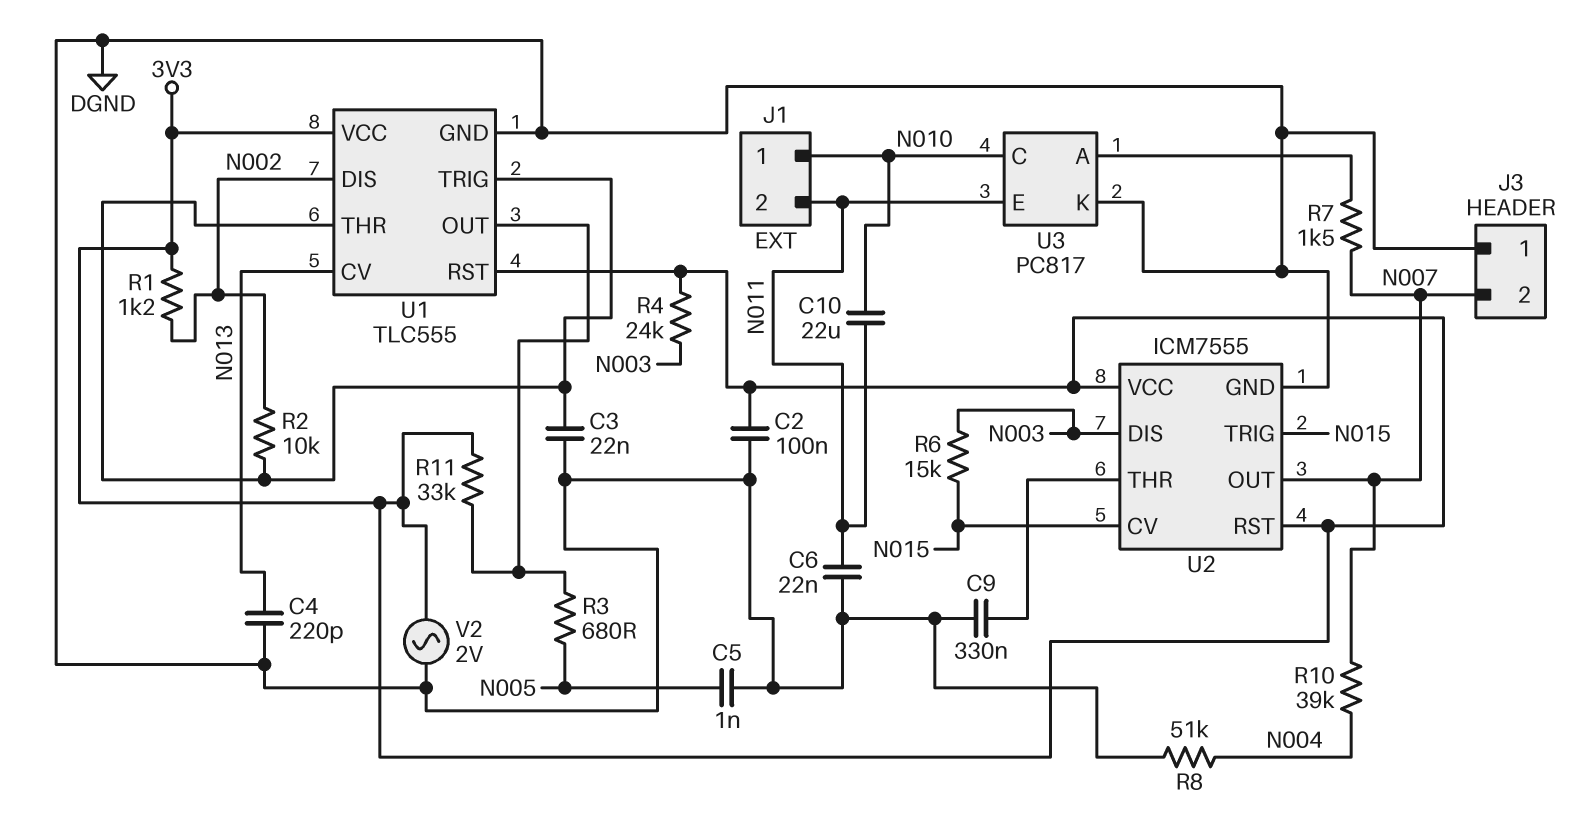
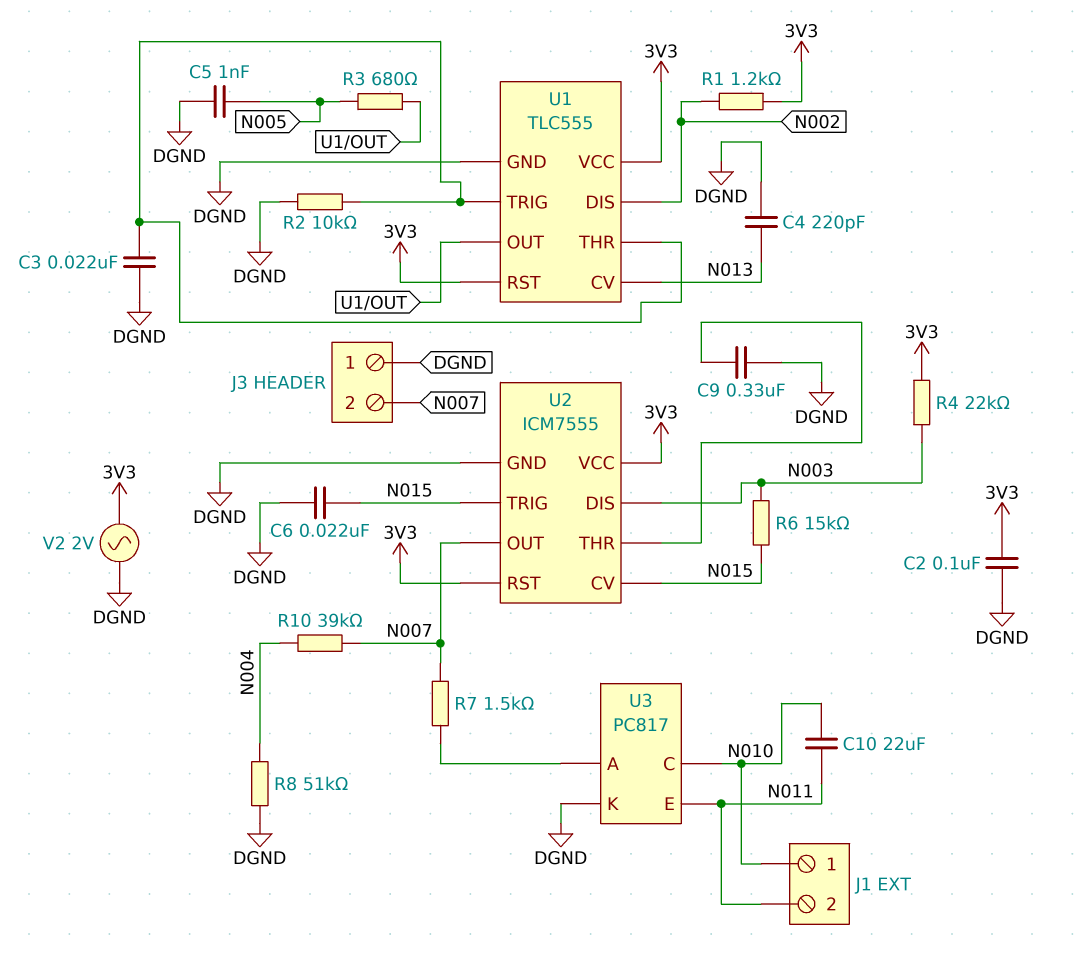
C6: 22nF (DGND, N011) -> 22nF (DGND, N015)
R2: 10k (N002, U1/THR) -> 10k (DGND, U1/THR)
R4: 24k (3V3, N003) -> 22k (3V3, N003)
R11: 33k (3V3, U1/OUT) -> none

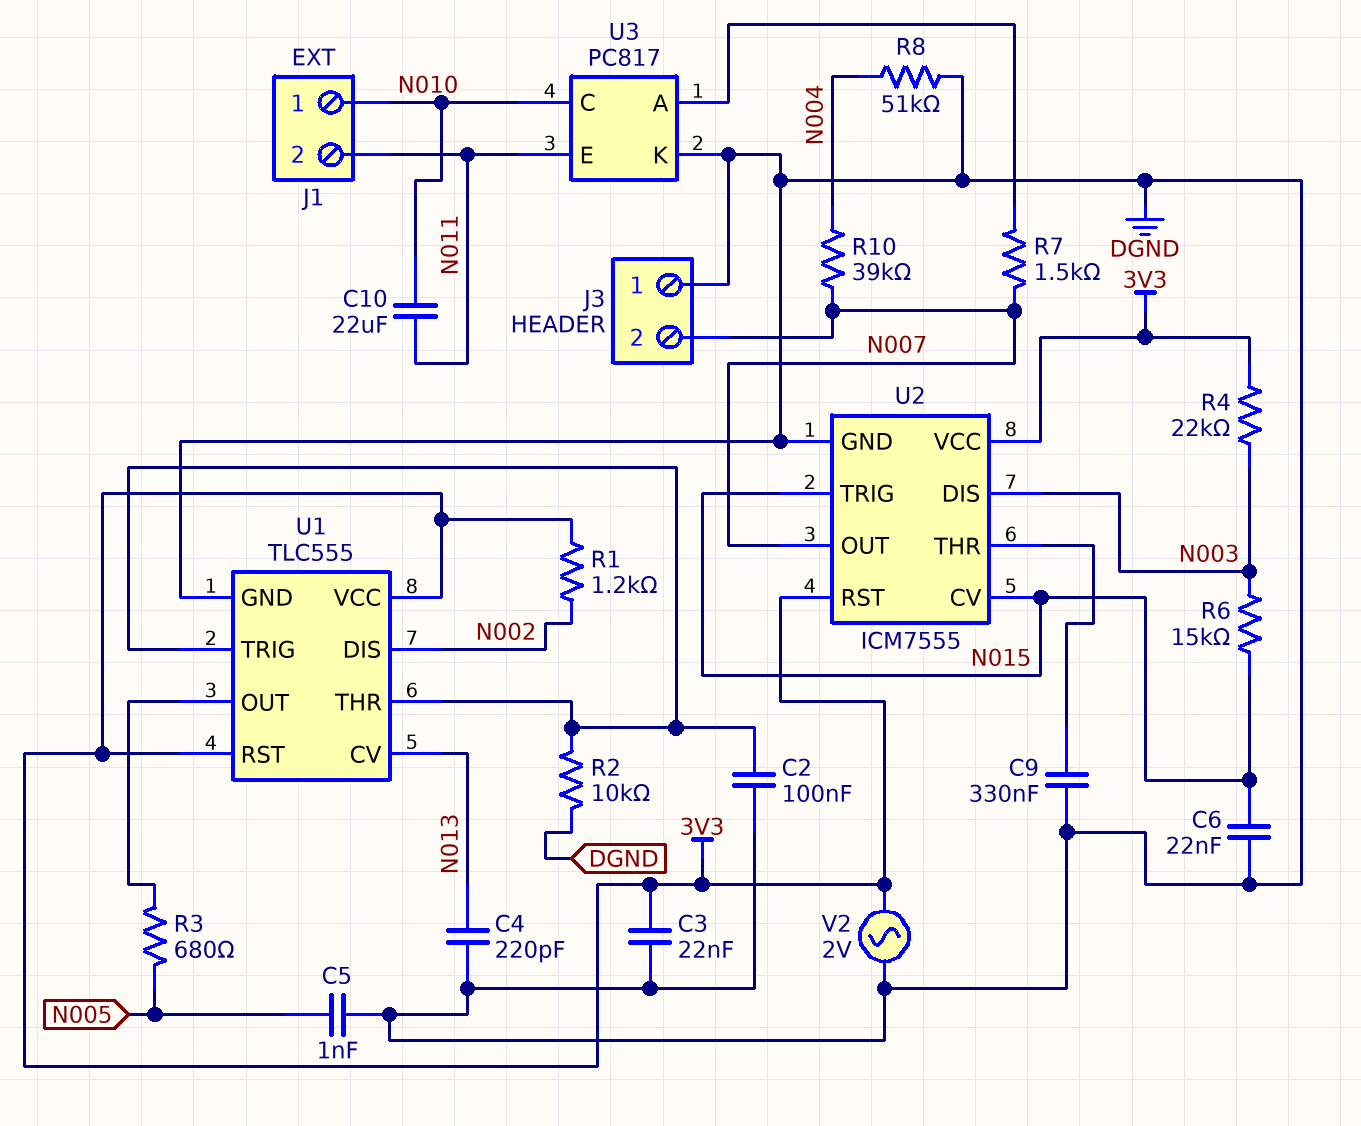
C2: 100nF (3V3, DGND) -> 100nF (DGND, U1/THR)
C3: 22nF (DGND, U1/THR) -> 22nF (3V3, DGND)

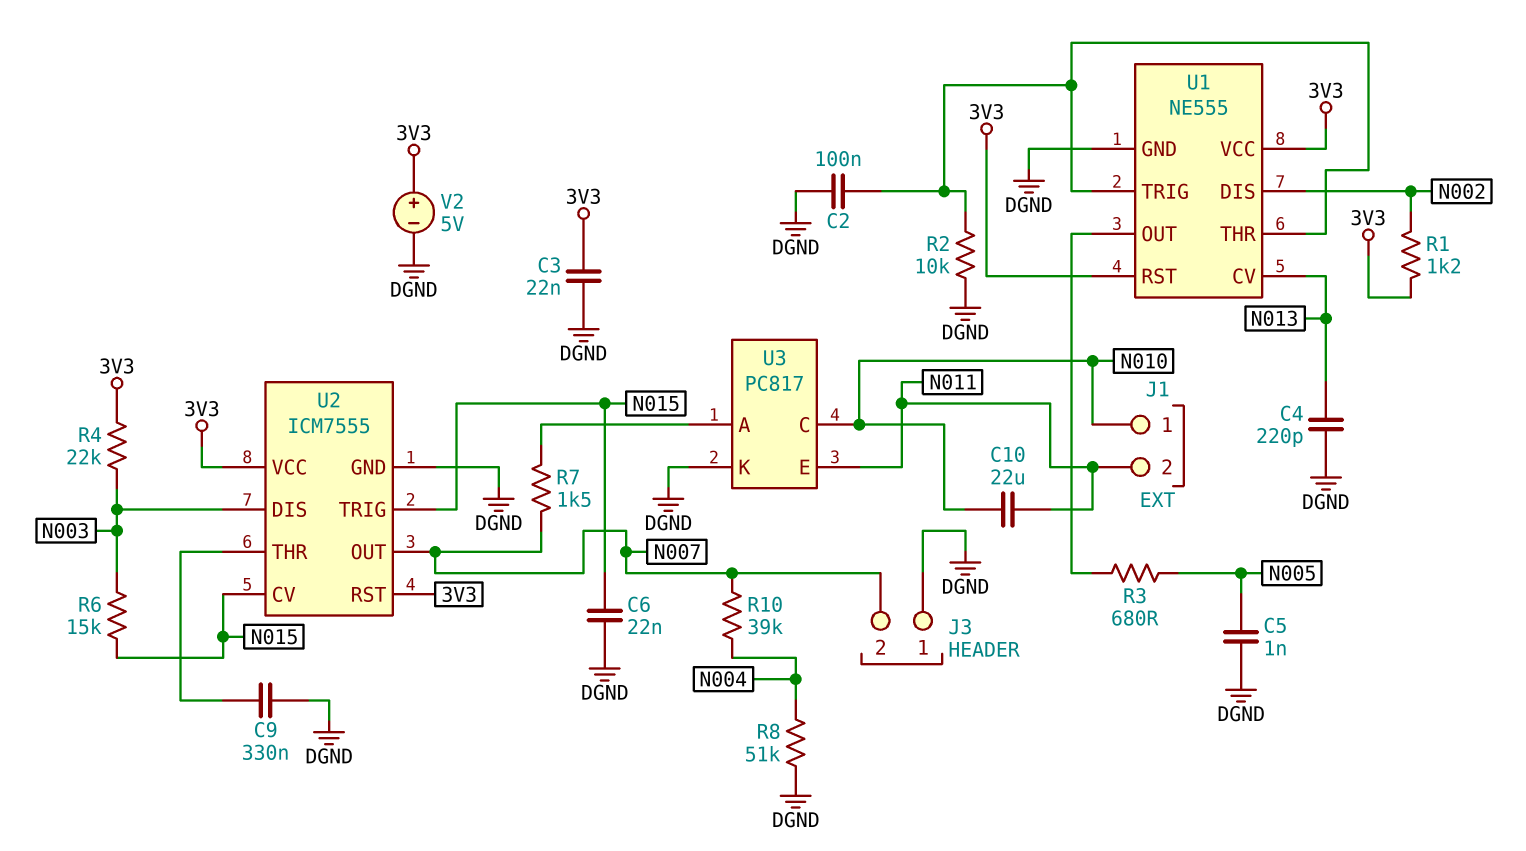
U1: TLC555 -> NE555
V2: AC 2V (3V3, DGND) -> 5V (plus 3V3, minus DGND)

